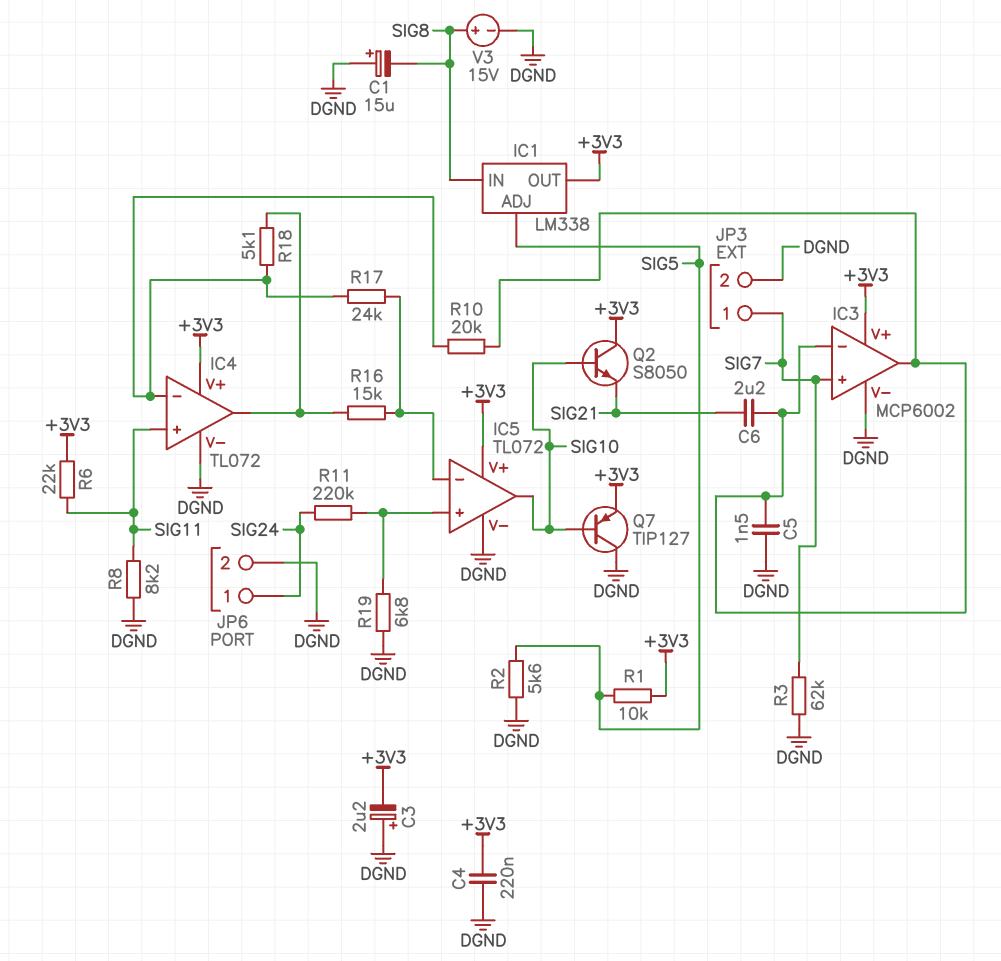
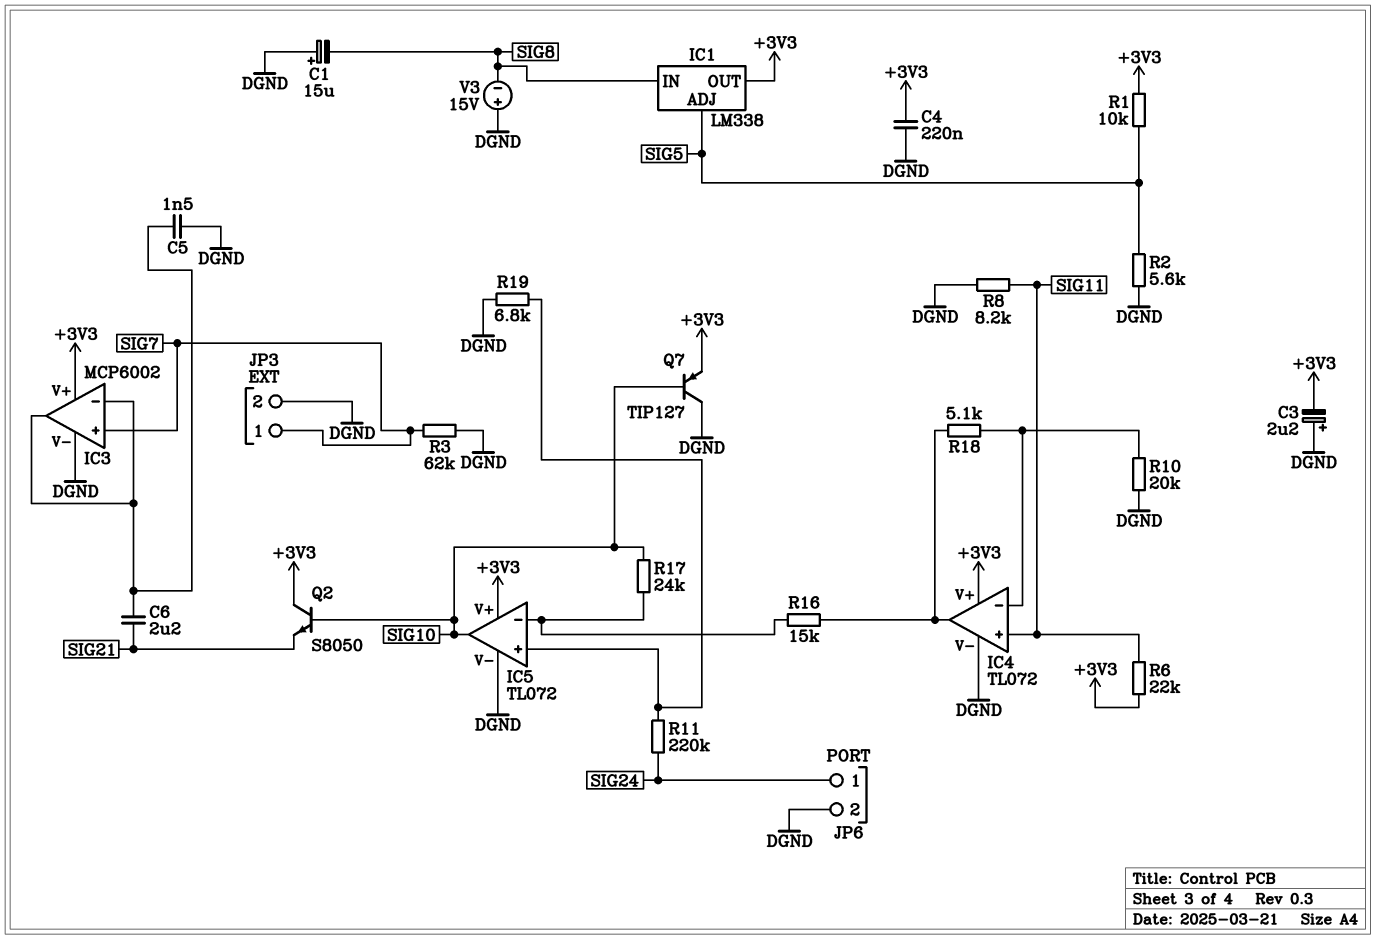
R10: 20k (IC3/in-, IC4/in-) -> 20k (DGND, IC4/in-)
R17: 24k (IC4/in-, IC5/in-) -> 24k (IC5/in-, SIG10)
V3: 15V (plus SIG8, minus DGND) -> 15V (plus DGND, minus SIG8)

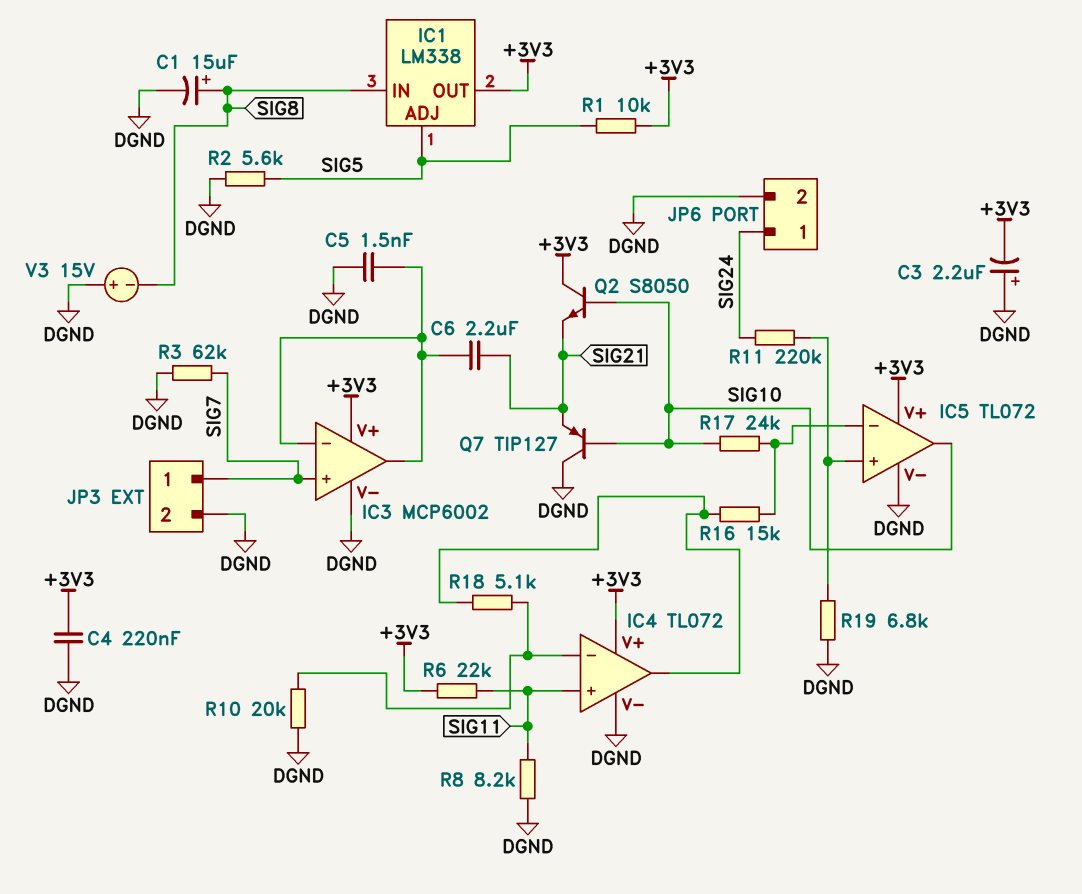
C1: 15uF (plus DGND, minus SIG8) -> 15uF (plus SIG8, minus DGND)
Q7: PNP TIP127 (B SIG10, C DGND, E +3V3) -> PNP TIP127 (B SIG10, C DGND, E SIG21)

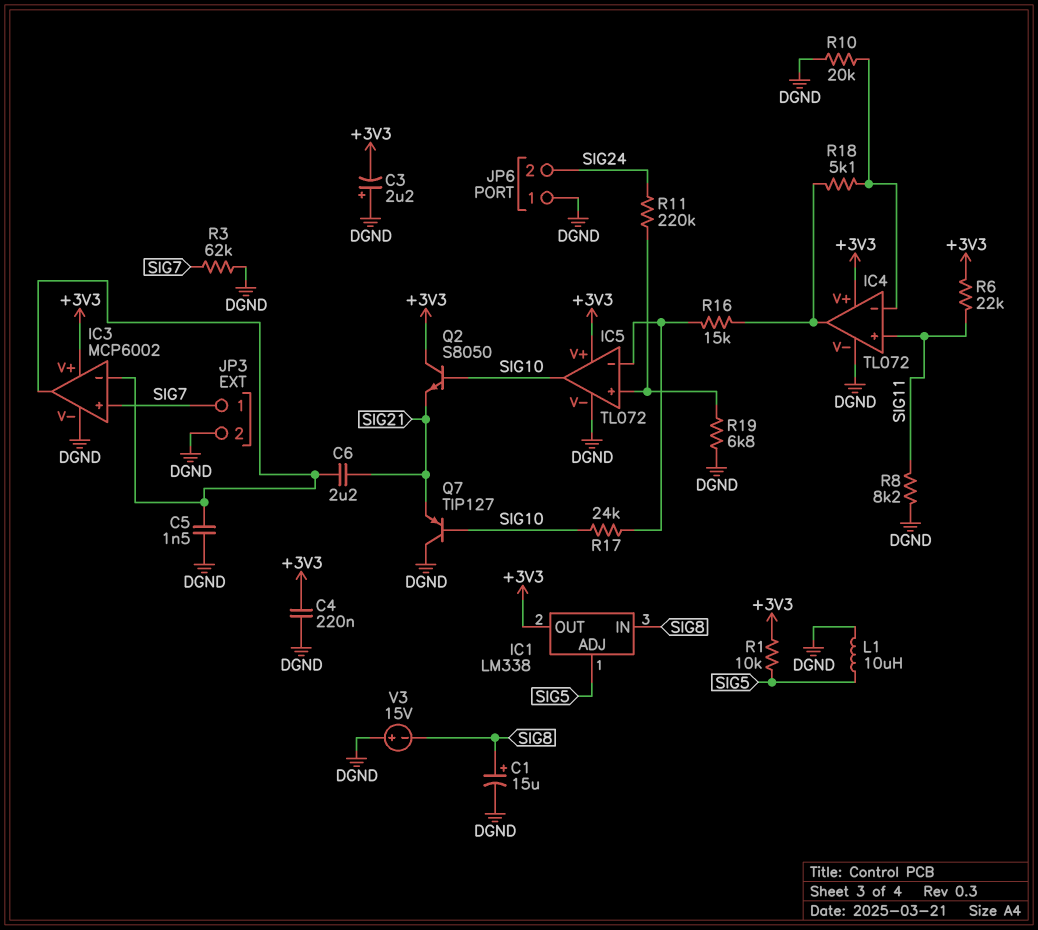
JP6 pin 1: SIG24 -> DGND
JP6 pin 2: DGND -> SIG24
L1: none -> 10uH (DGND, SIG5)
R2: 5.6k (DGND, SIG5) -> none

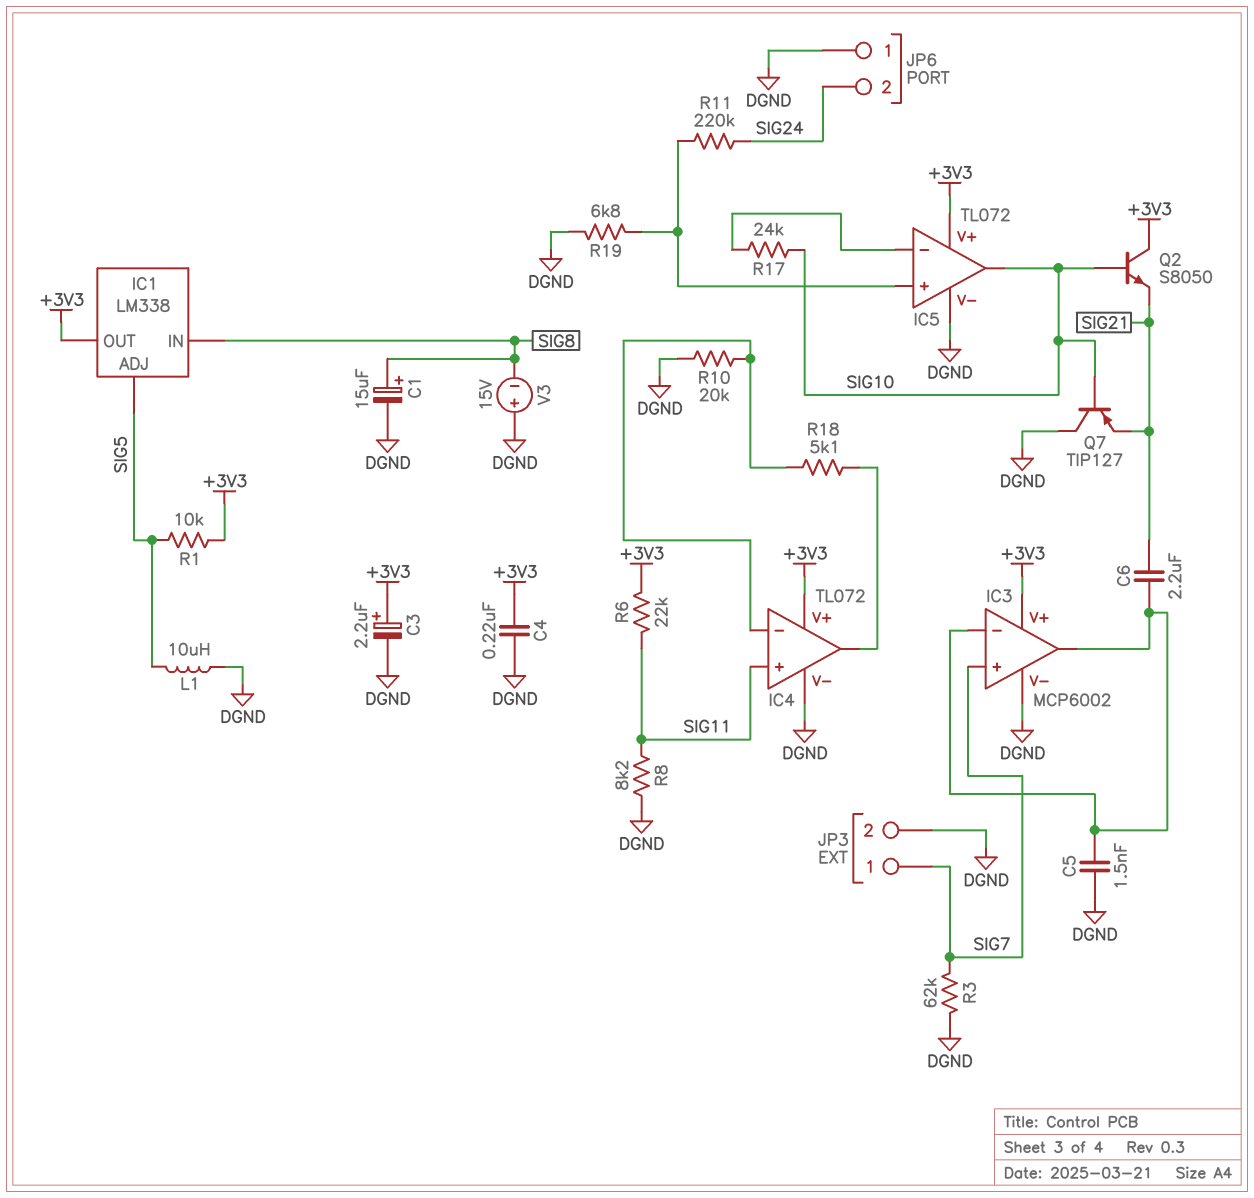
C3: 2.2uF (plus DGND, minus +3V3) -> 2.2uF (plus +3V3, minus DGND)
R16: 15k (IC4/out, IC5/in-) -> none

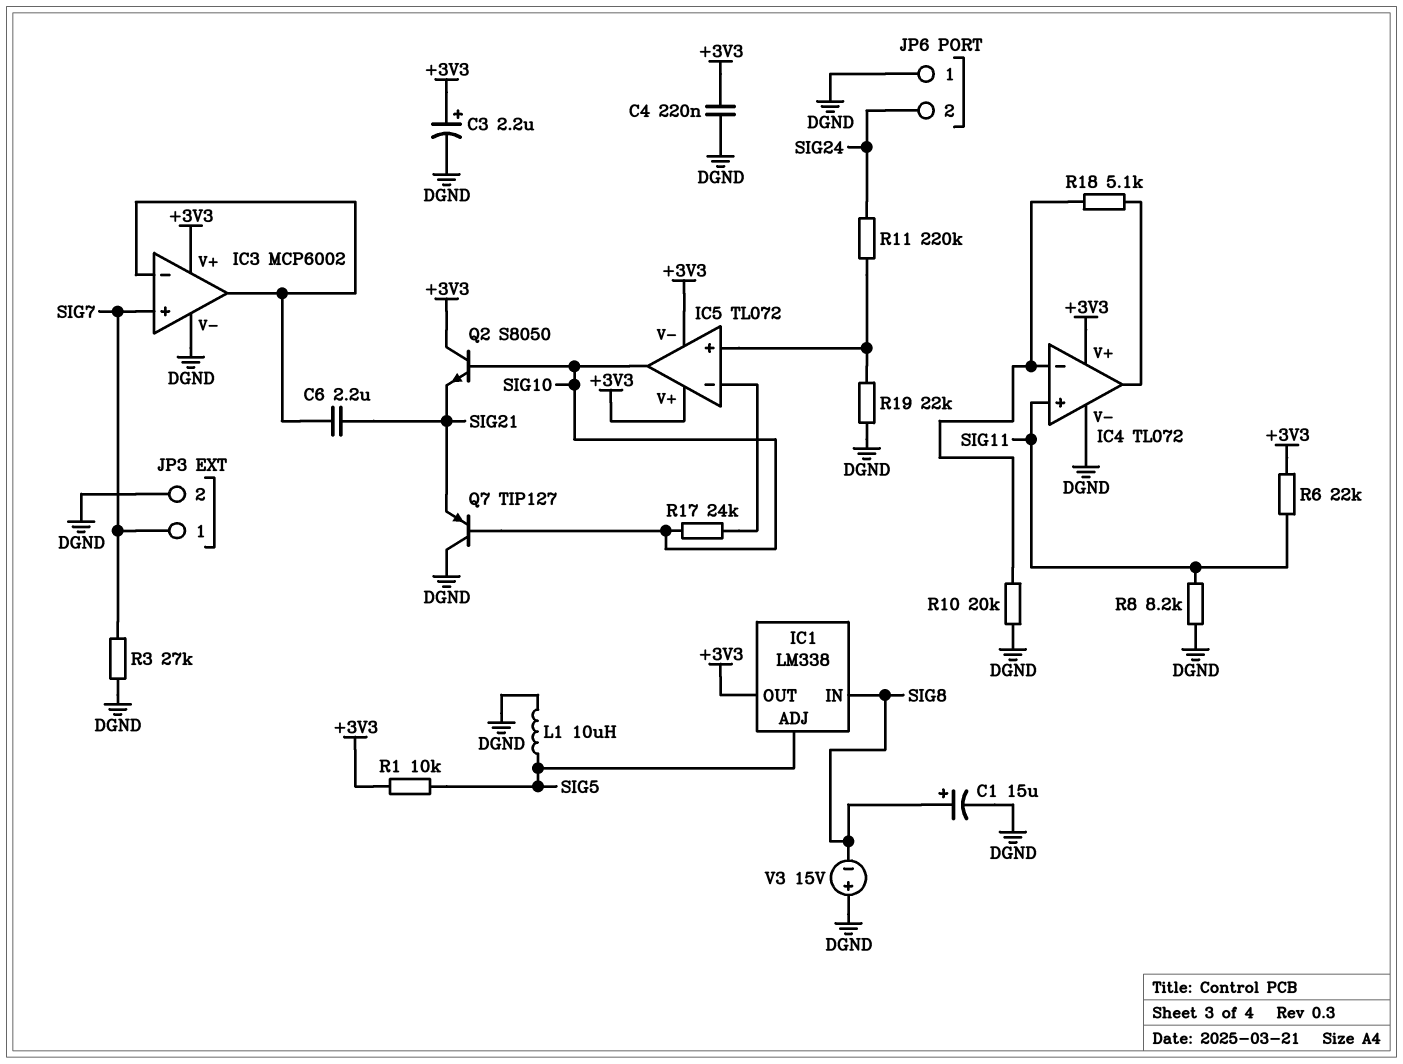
C5: 1.5nF (DGND, IC3/in-) -> none
IC5 pin V-: DGND -> +3V3
R3: 62k (DGND, SIG7) -> 27k (DGND, SIG7)
R19: 6.8k (DGND, IC5/in+) -> 22k (DGND, IC5/in+)

